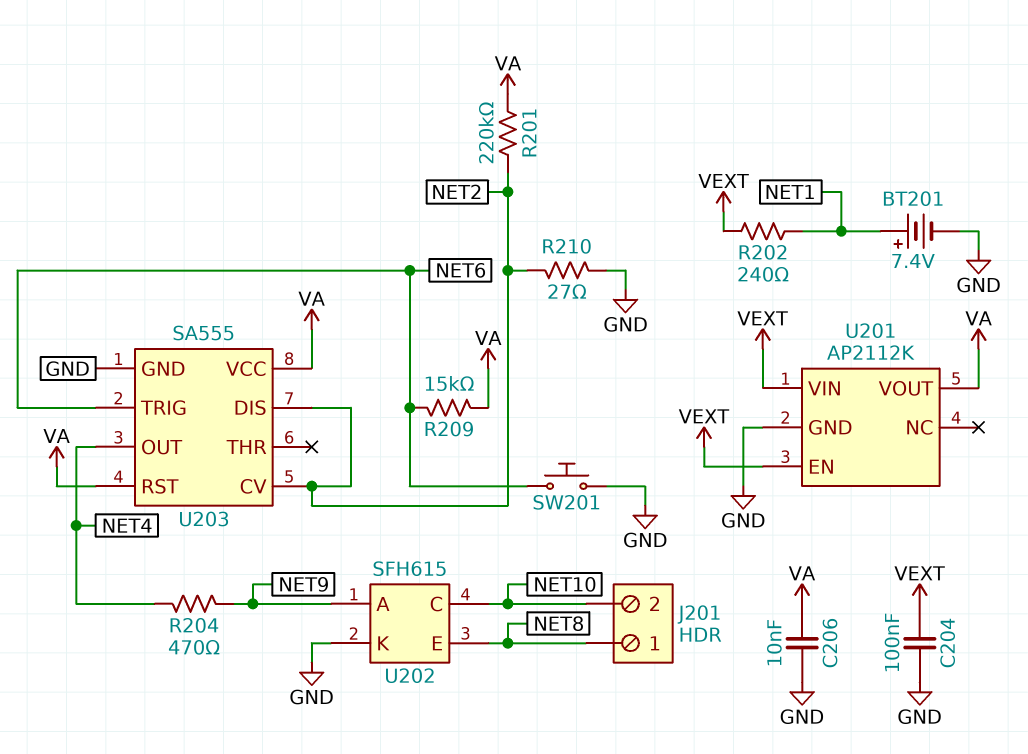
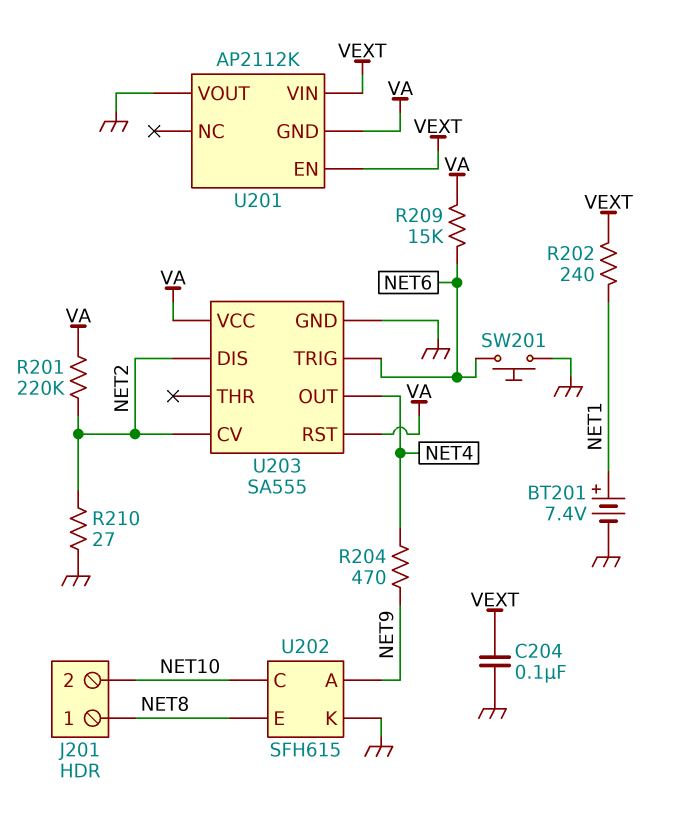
C206: 10nF (GND, VA) -> none
U201 pin GND: GND -> VA
U201 pin VOUT: VA -> GND

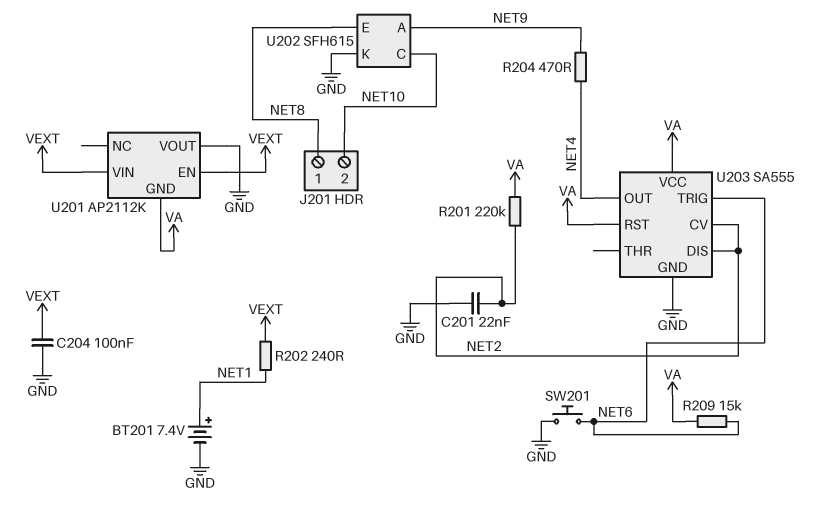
C201: none -> 22nF (GND, NET2)
R210: 27 (GND, NET2) -> none

